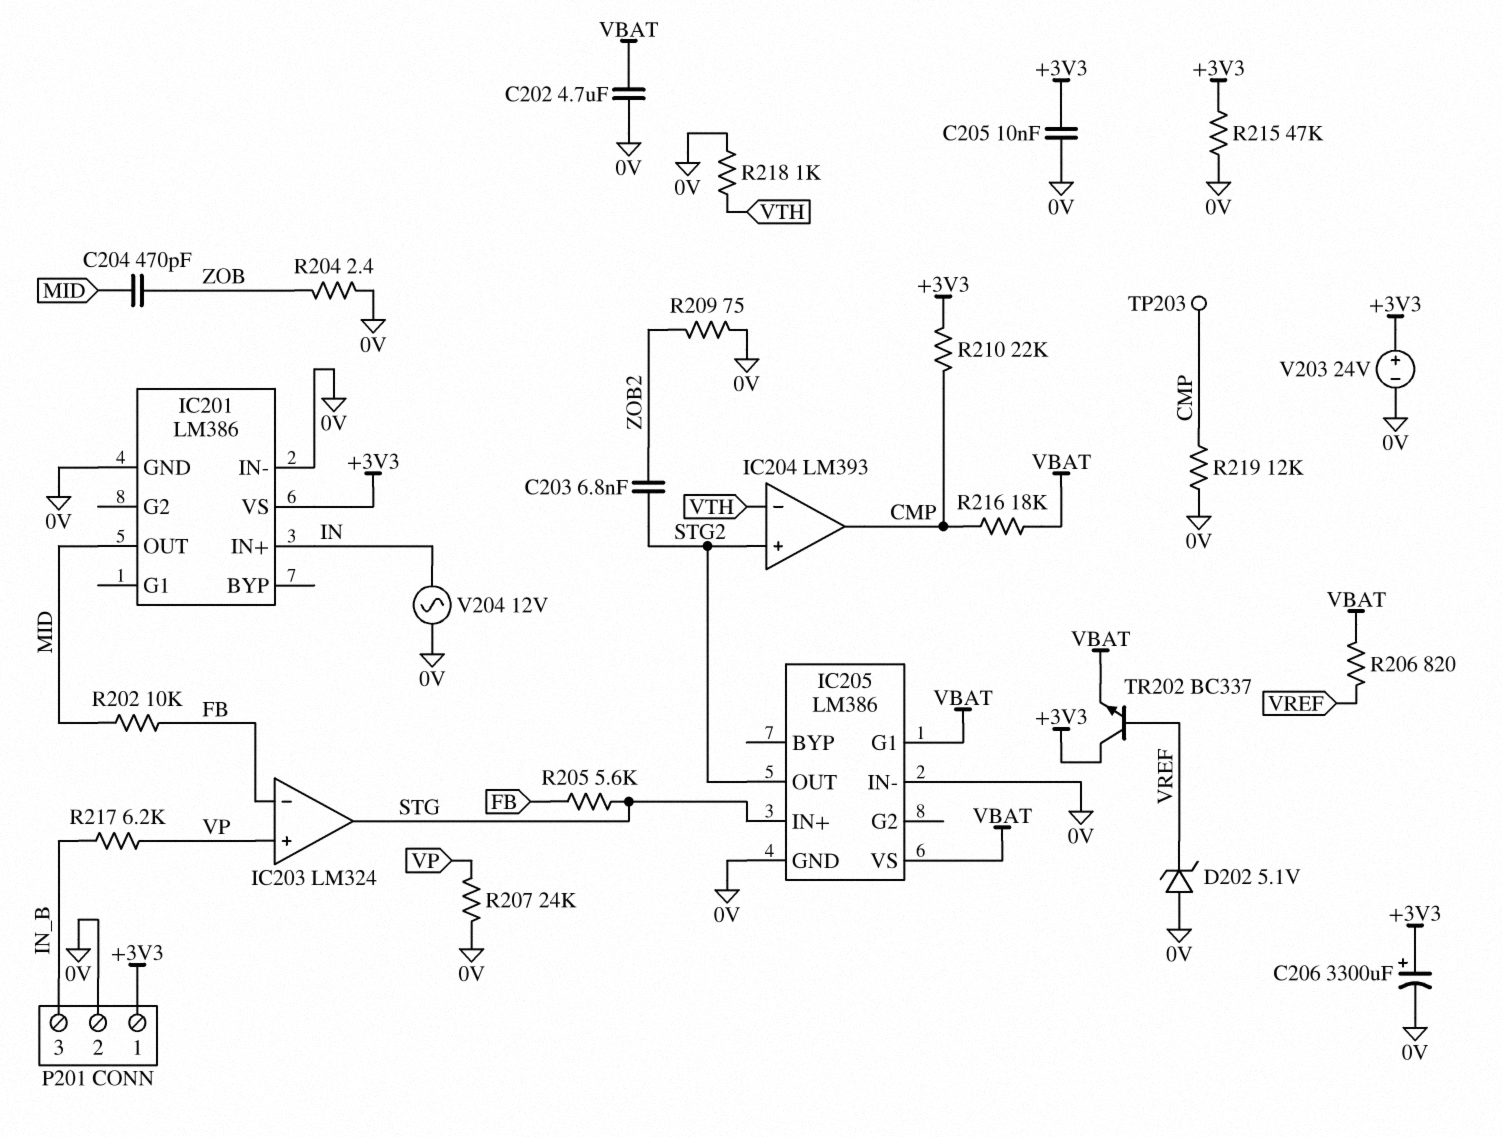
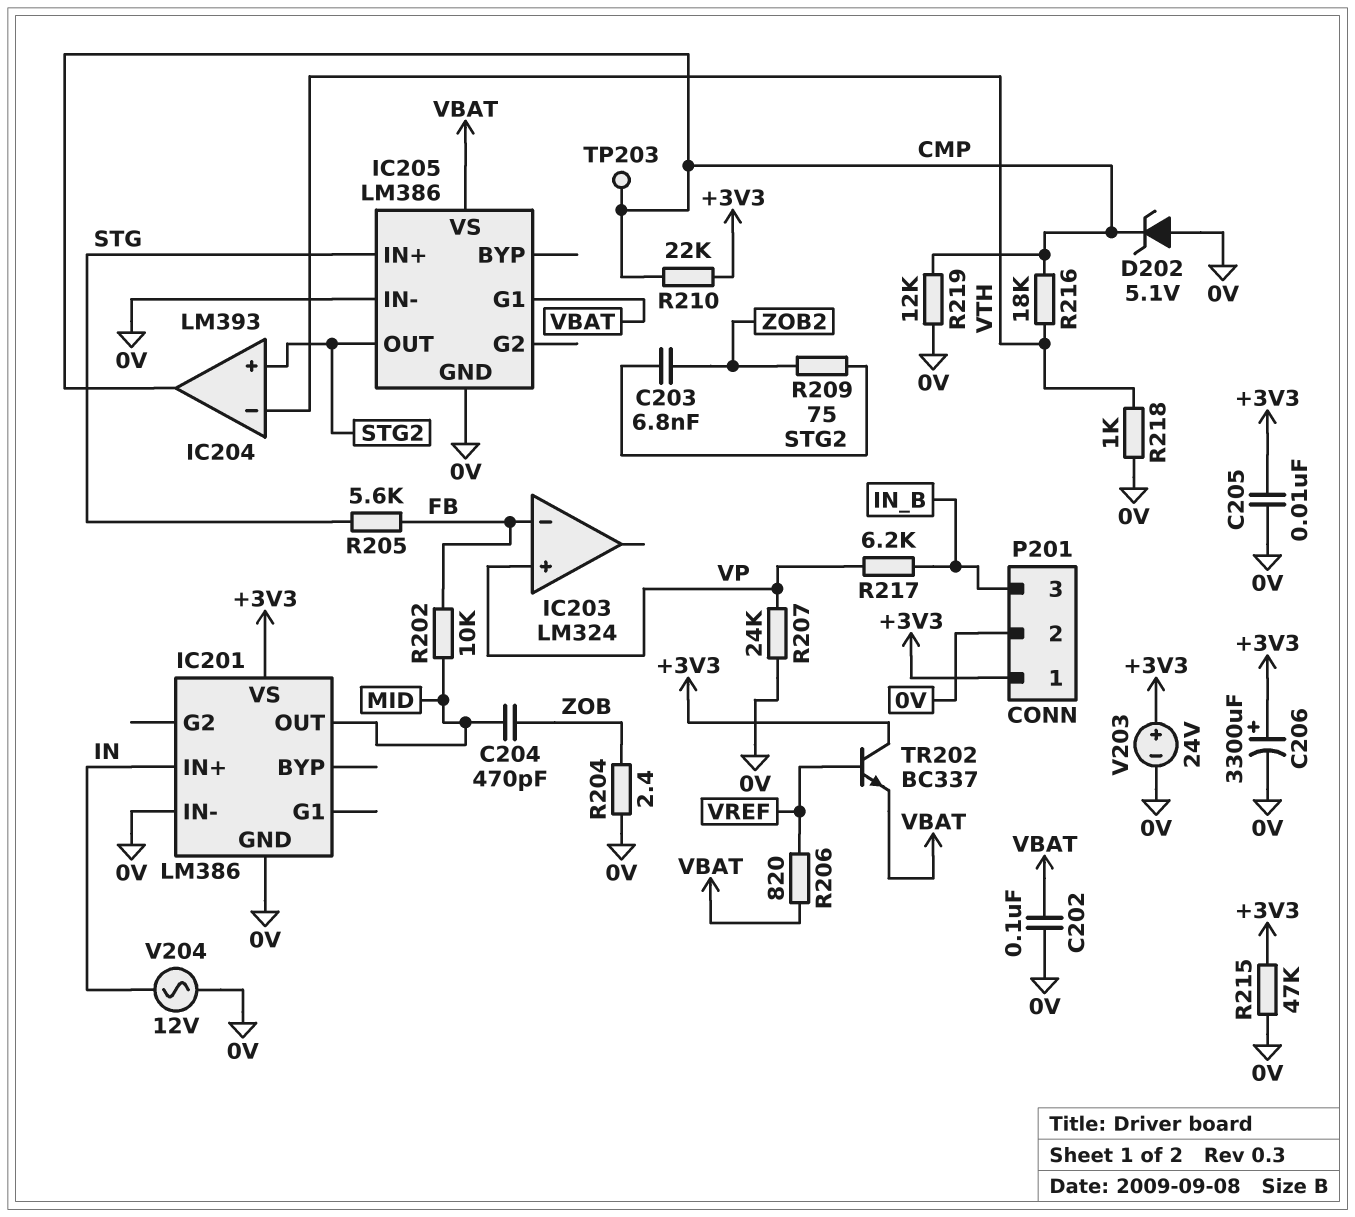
C202: 4.7uF (0V, VBAT) -> 100nF (0V, VBAT)
D202: zener 5.1V (A 0V, K VREF) -> zener 5.1V (A 0V, K CMP)
IC203 pin out: STG -> none
R209: 75 (0V, ZOB2) -> 75 (STG2, ZOB2)
R216: 18k (CMP, VBAT) -> 18k (CMP, VTH)

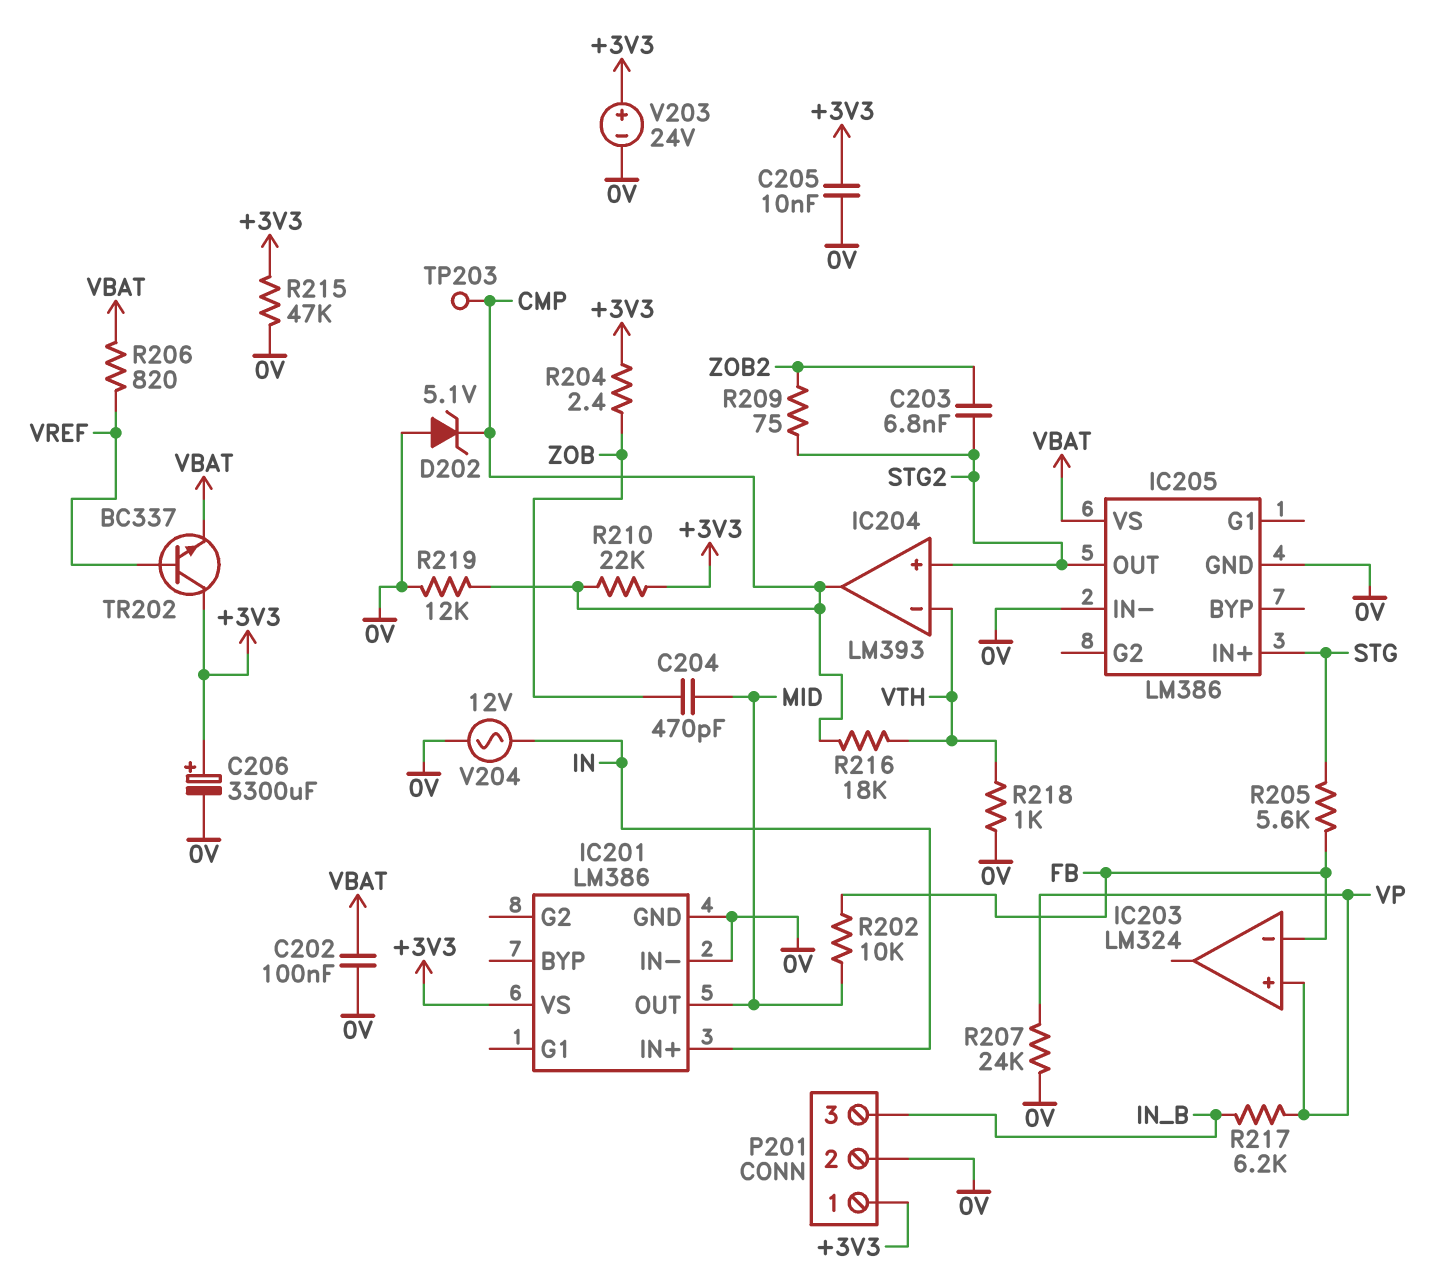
IC205 pin G1: VBAT -> none
R204: 2.4 (0V, ZOB) -> 2.4 (+3V3, ZOB)

